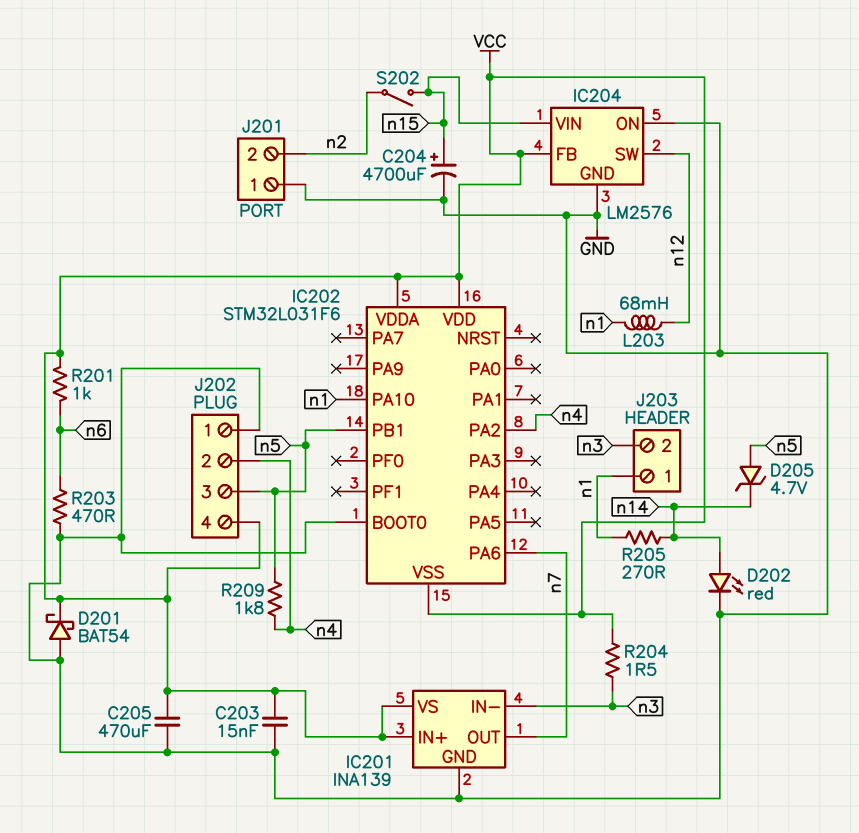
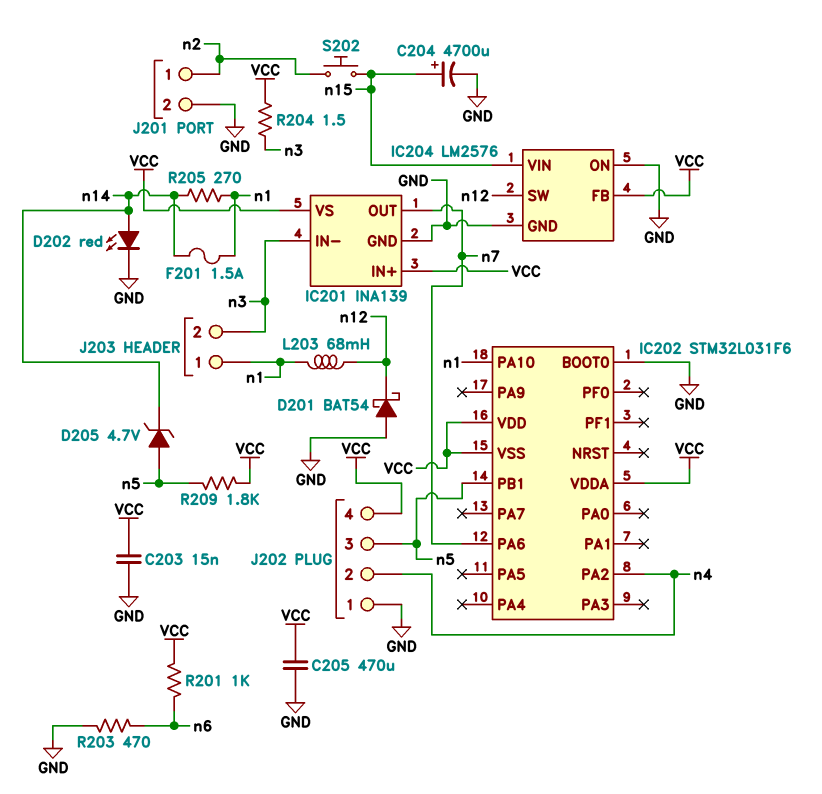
D201: schottky BAT54 (A GND, K VCC) -> schottky BAT54 (A GND, K n12)
F201: none -> 1.5A (n1, n14)
J201 pin 1: GND -> n2
J201 pin 2: n2 -> GND
R209: 1.8k (n4, n5) -> 1.8k (VCC, n5)
S202: switch (n2, n15) -> button (n2, n15)

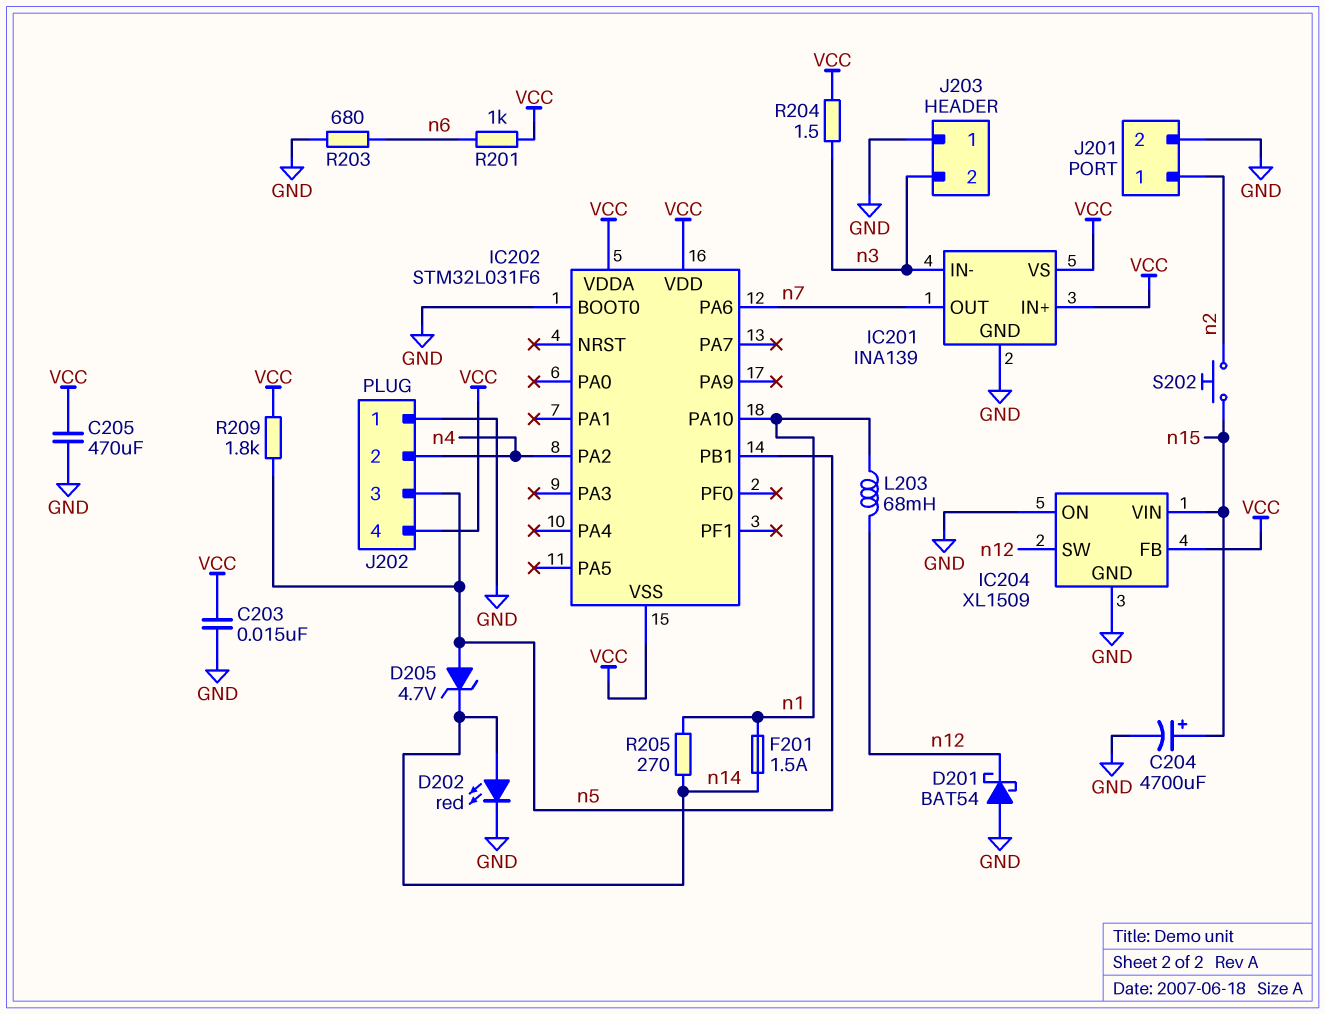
IC204: LM2576 -> XL1509
J203 pin 1: n1 -> GND
R203: 470 (GND, n6) -> 680 (GND, n6)

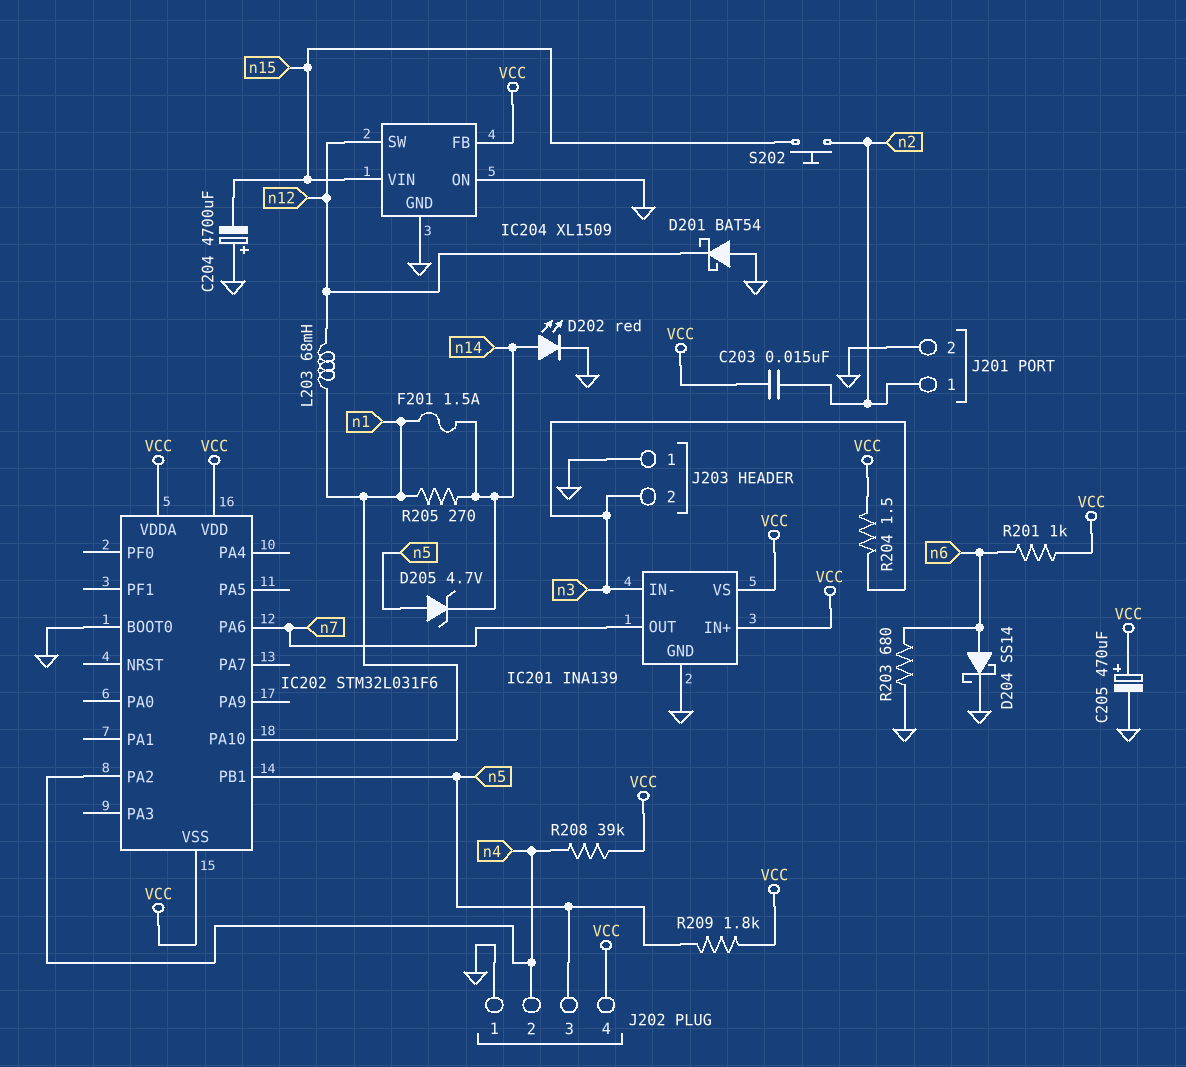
C203: 15nF (GND, VCC) -> 15nF (VCC, n2)
C204: 4700uF (plus n15, minus GND) -> 4700uF (plus GND, minus n15)
C205: 470uF (GND, VCC) -> 470uF (plus VCC, minus GND)
D204: none -> schottky SS14 (A n6, K GND)
R208: none -> 39k (VCC, n4)

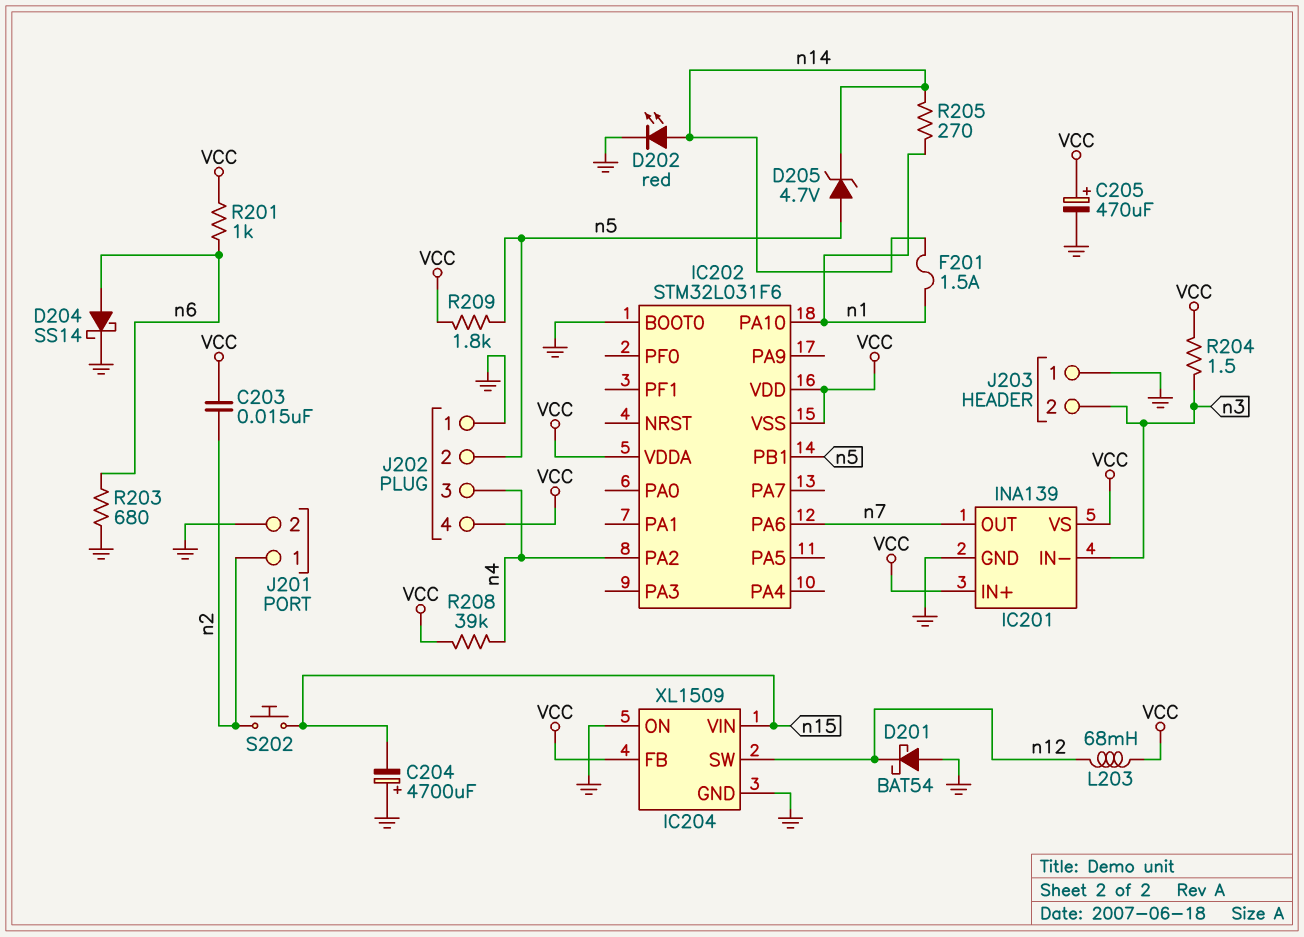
J202 pin 2: n4 -> n5
J202 pin 3: n5 -> n4
L203: 68mH (n1, n12) -> 68mH (VCC, n12)

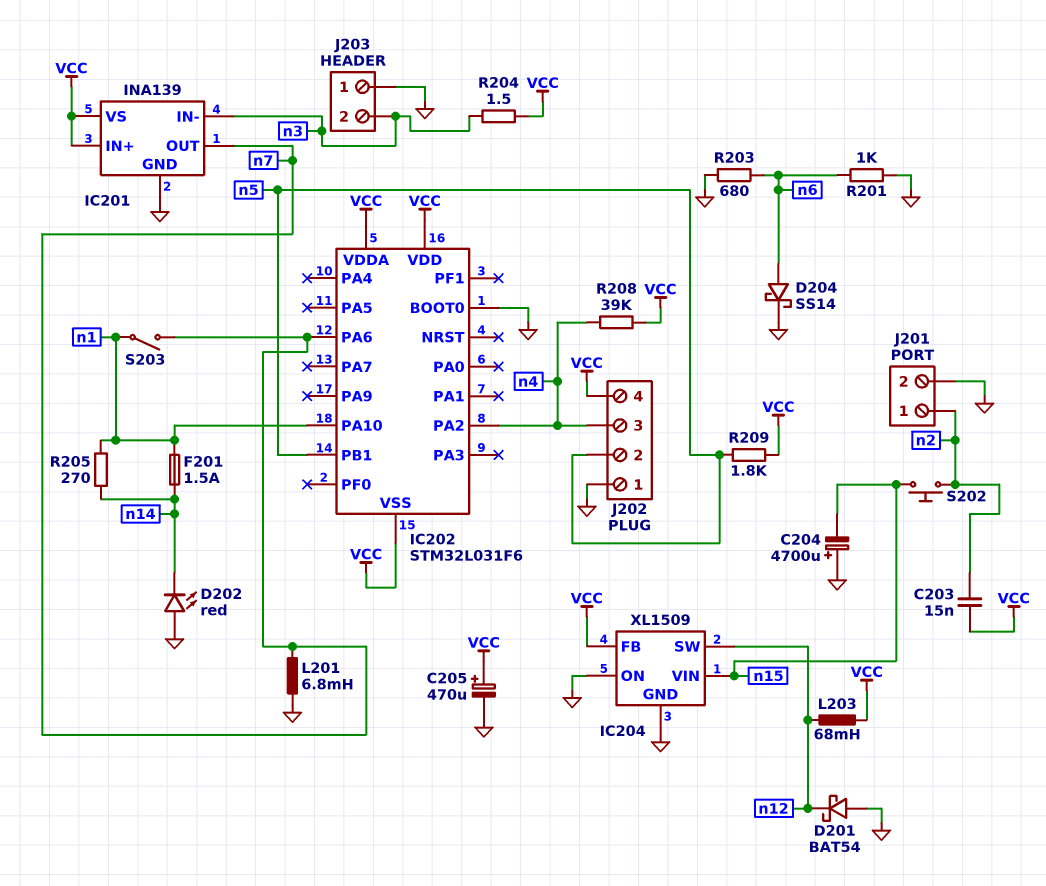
D202: LED red (A n14, K GND) -> LED red (A GND, K n14)
D205: zener 4.7V (A n5, K n14) -> none
L201: none -> 6.8mH (GND, n7)
R201: 1k (VCC, n6) -> 1k (GND, n6)
S203: none -> switch (n1, n7)

